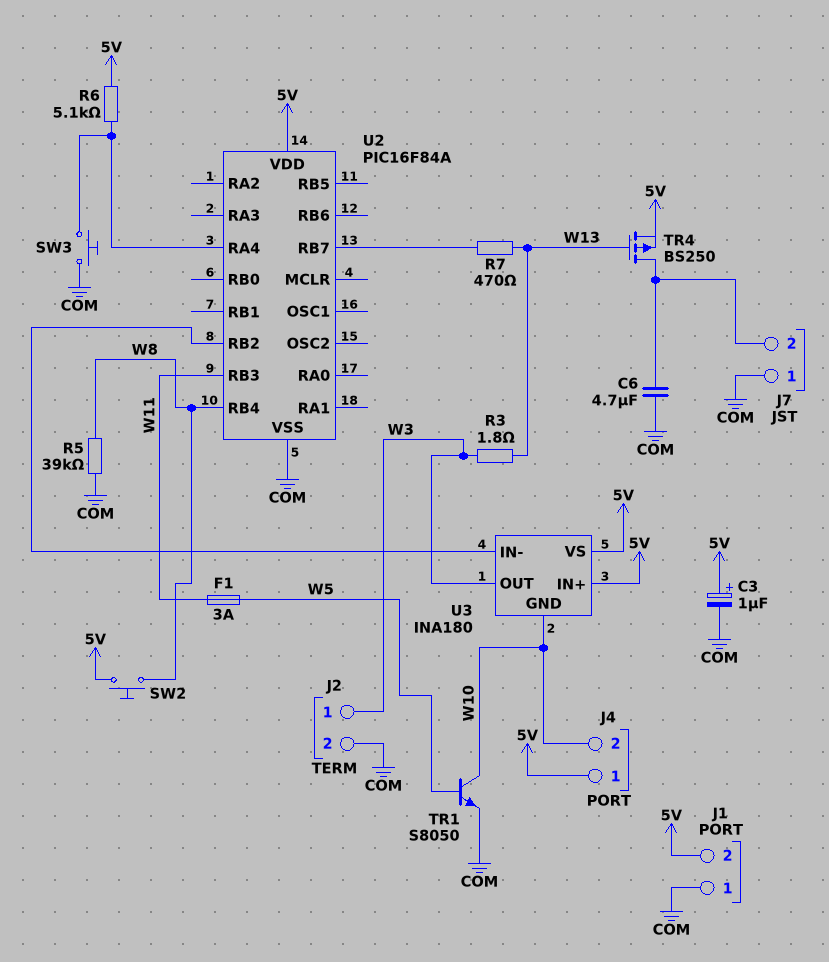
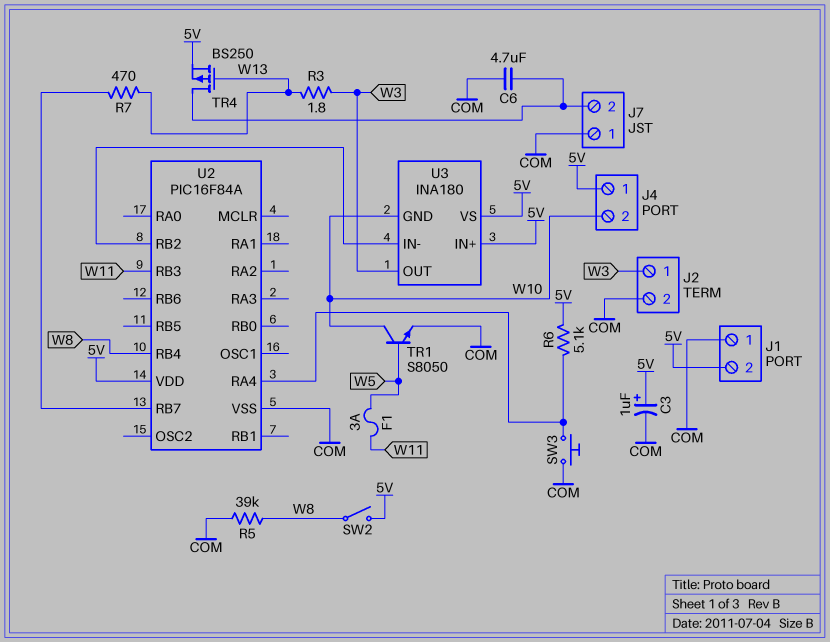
SW2: button (5V, W8) -> switch (5V, W8)

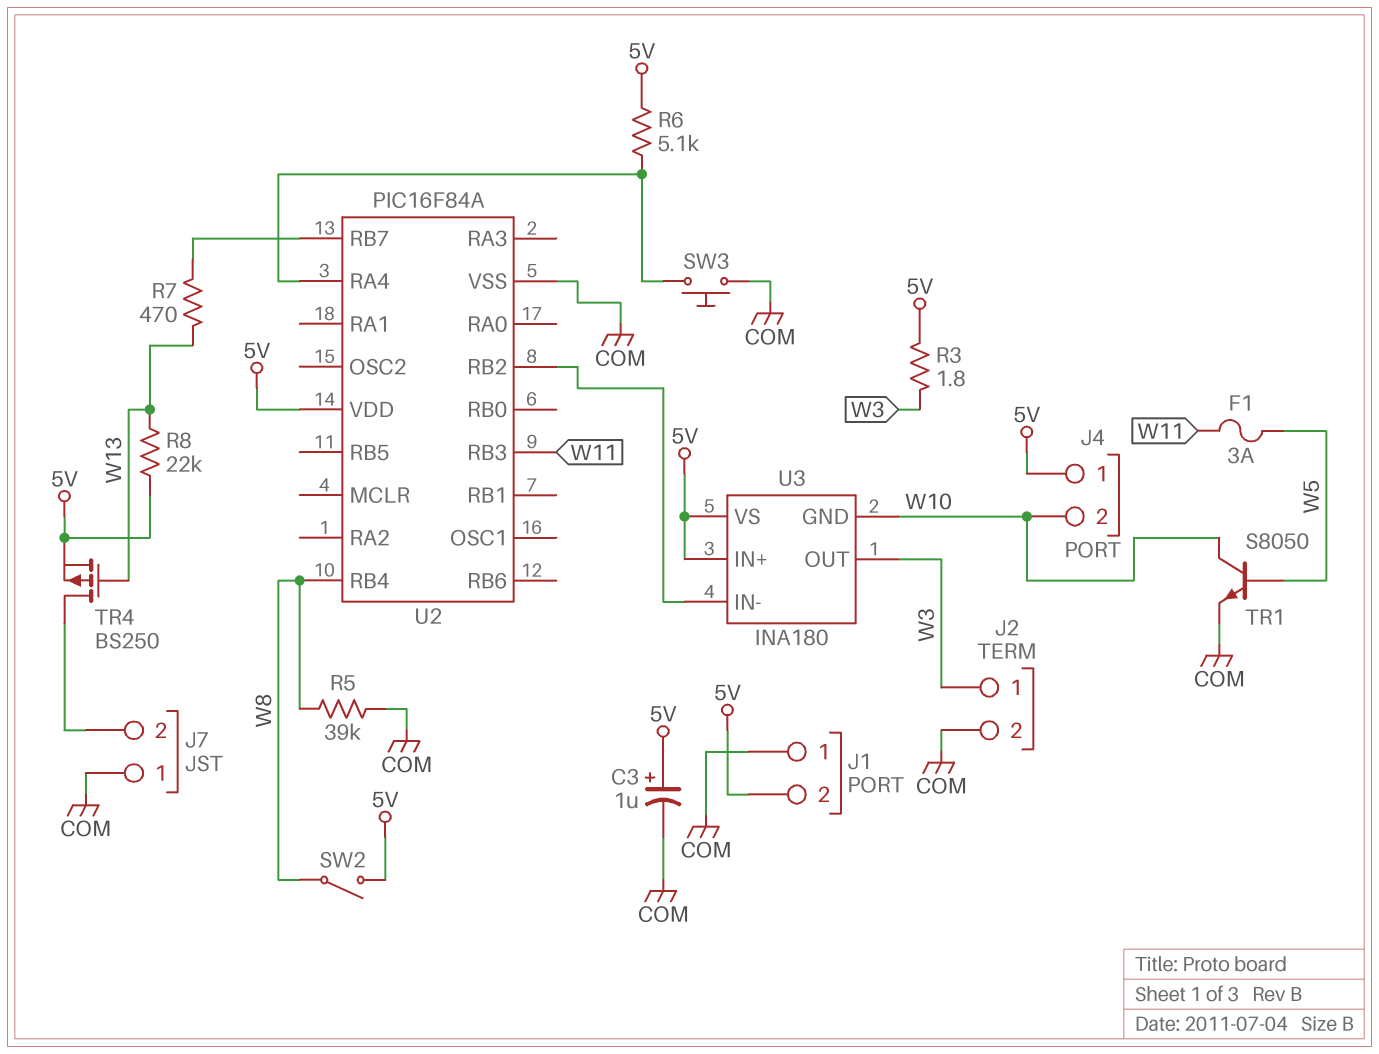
C6: 4.7uF (COM, J7/2) -> none
R3: 1.8 (W3, W13) -> 1.8 (5V, W3)
R8: none -> 22k (5V, W13)

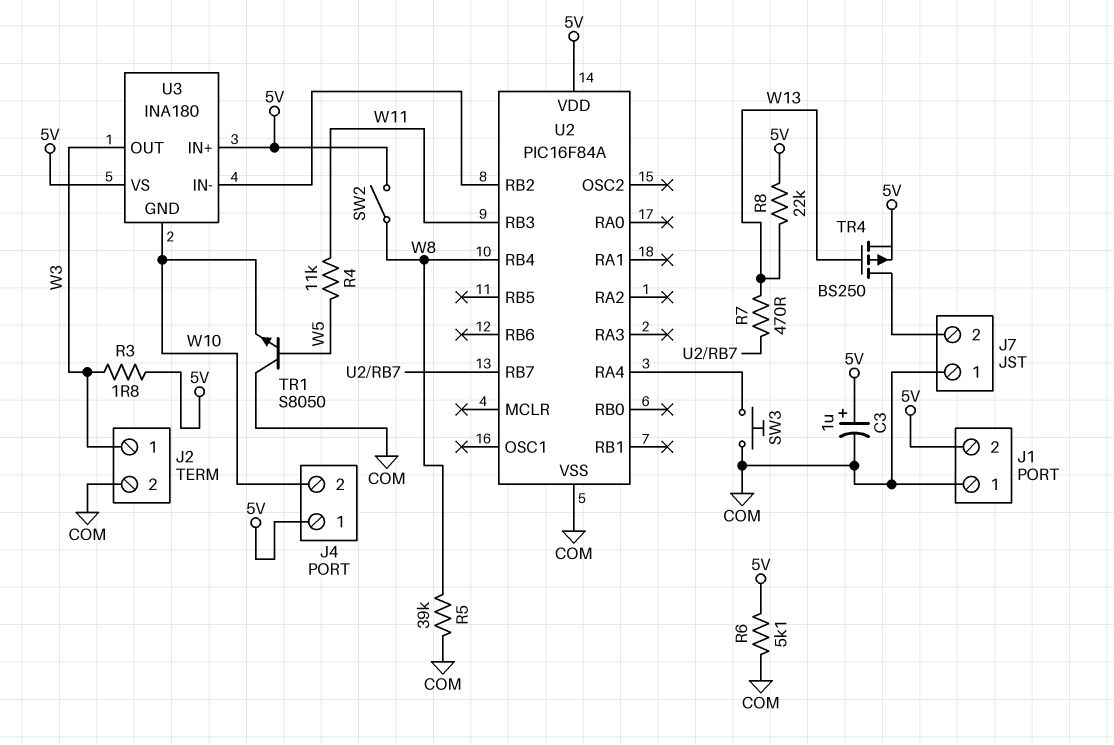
F1: 3A (W5, W11) -> none
R4: none -> 11k (W5, W11)
R6: 5.1k (5V, U2/RA4) -> 5.1k (5V, COM)
TR1: NPN S8050 (B W5, C W10, E COM) -> NPN S8050 (B W5, C COM, E W10)

